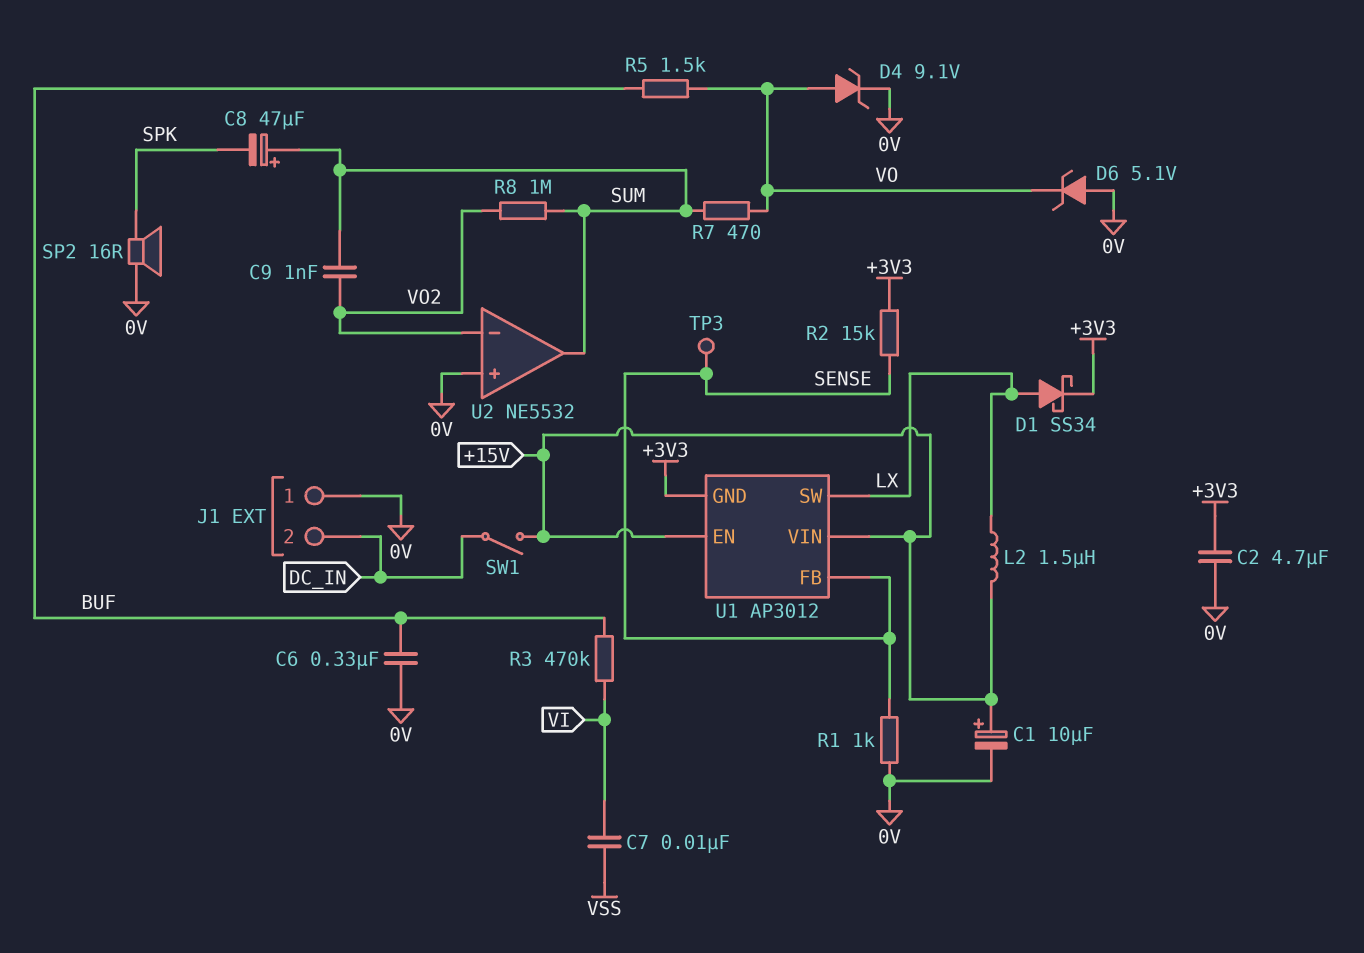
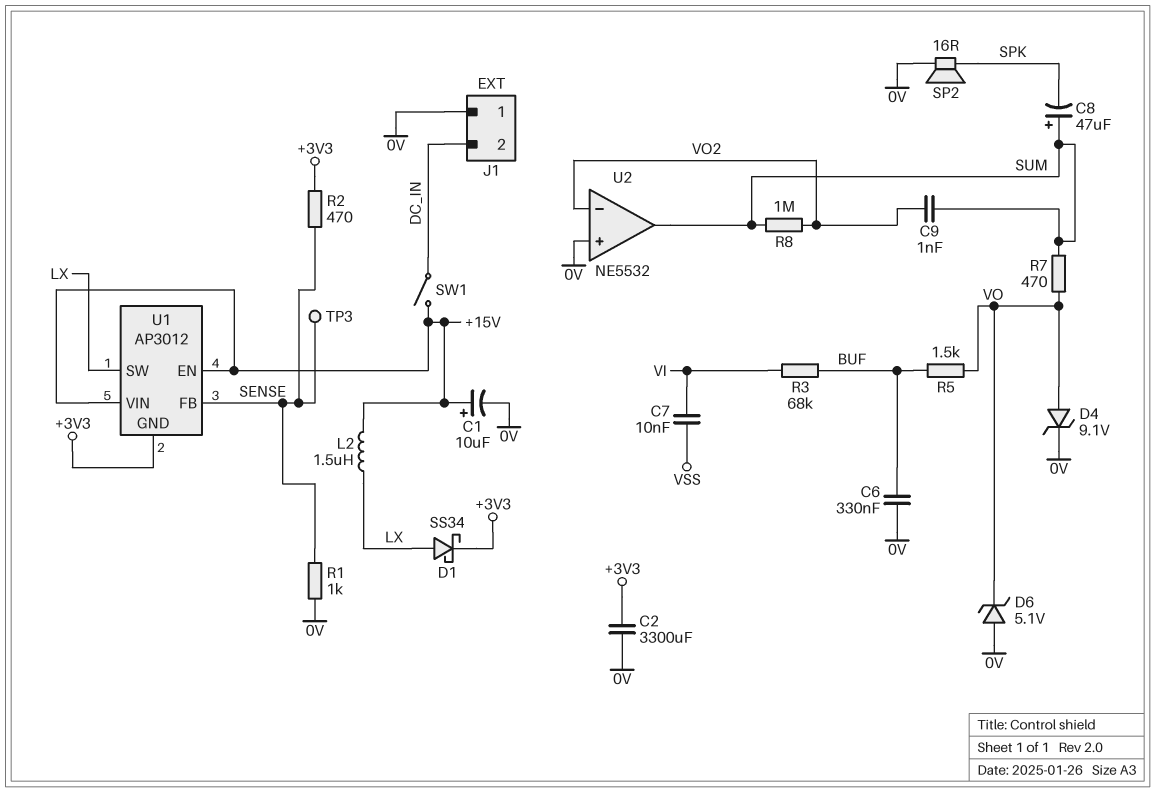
C2: 4.7uF (+3V3, 0V) -> 3300uF (+3V3, 0V)
R2: 15k (+3V3, SENSE) -> 470 (+3V3, SENSE)
R3: 470k (BUF, VI) -> 68k (BUF, VI)

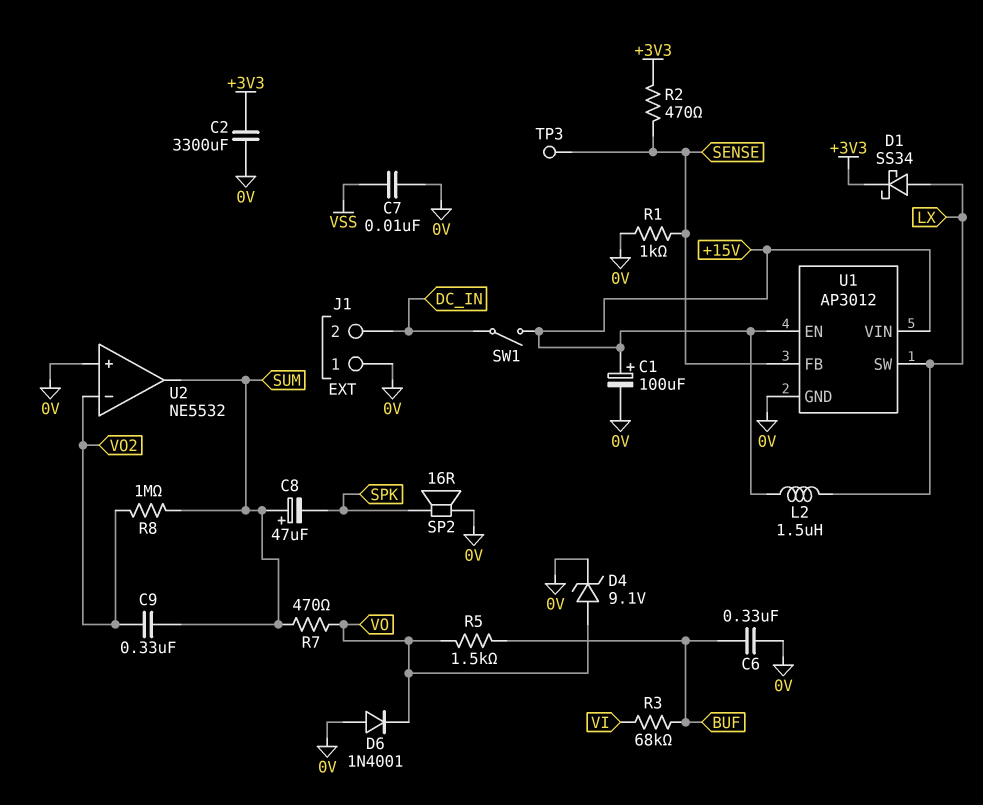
C1: 10uF (plus +15V, minus 0V) -> 100uF (plus +15V, minus 0V)
C7: 10nF (VI, VSS) -> 10nF (0V, VSS)
C9: 1nF (SUM, VO2) -> 330nF (SUM, VO2)
D6: zener 5.1V (A 0V, K VO) -> diode 1N4001 (A 0V, K VO)
U1 pin GND: +3V3 -> 0V

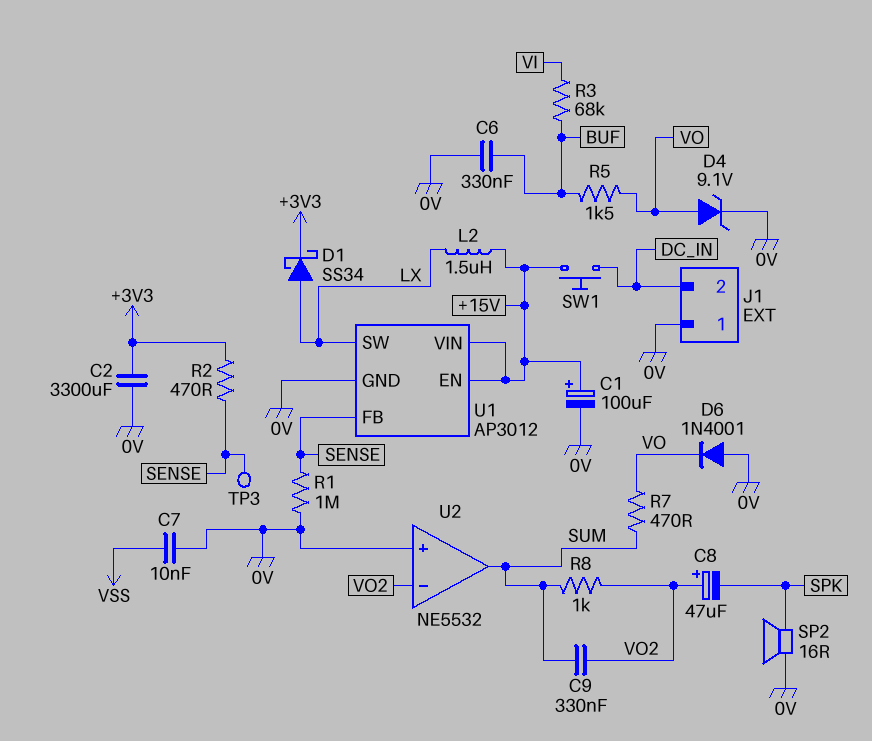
C8: 47uF (plus SUM, minus SPK) -> 47uF (plus VO2, minus SPK)
R1: 1k (0V, SENSE) -> 1M (0V, SENSE)
R8: 1M (SUM, VO2) -> 1k (SUM, VO2)
SW1: switch (+15V, DC_IN) -> button (+15V, DC_IN)

